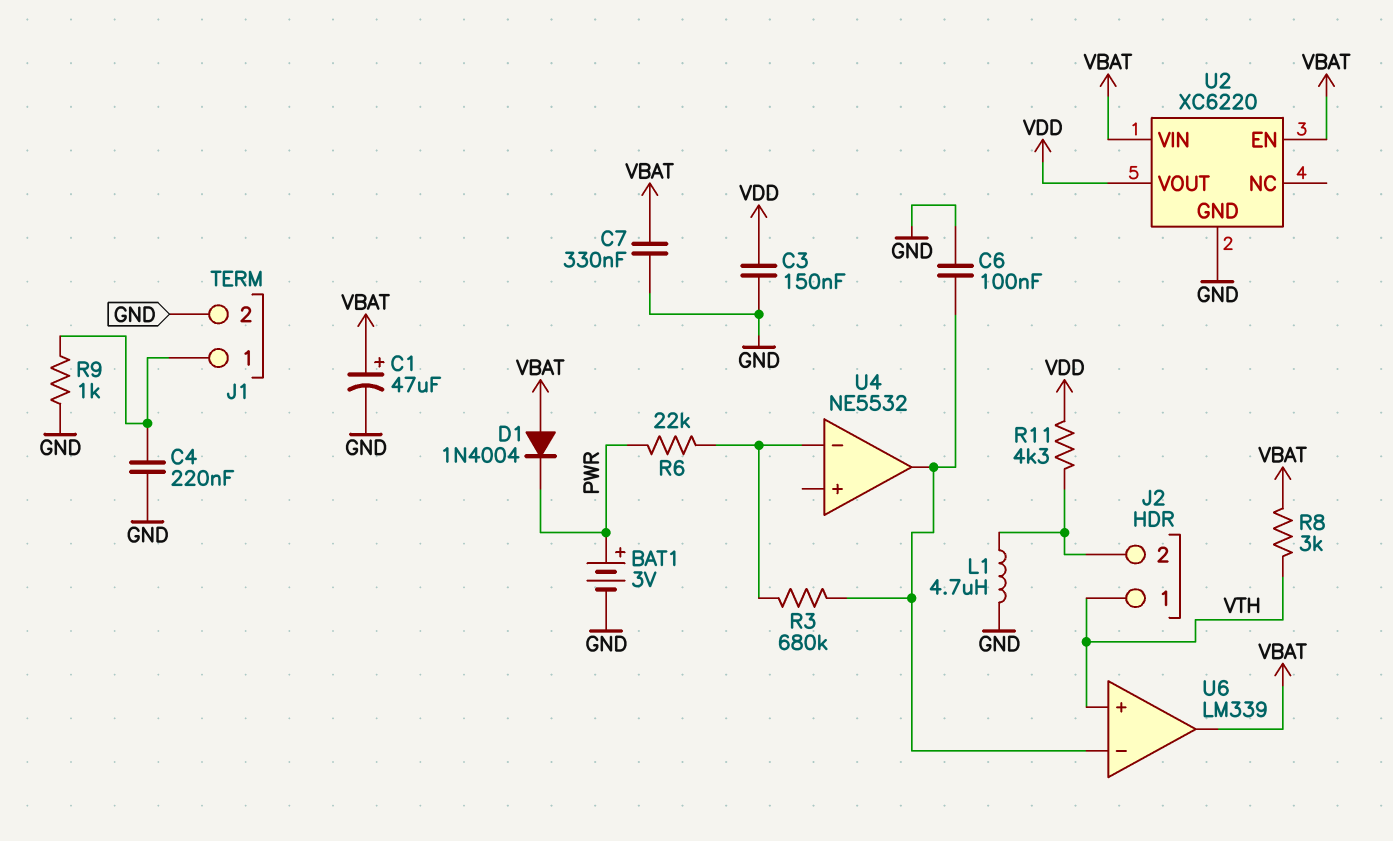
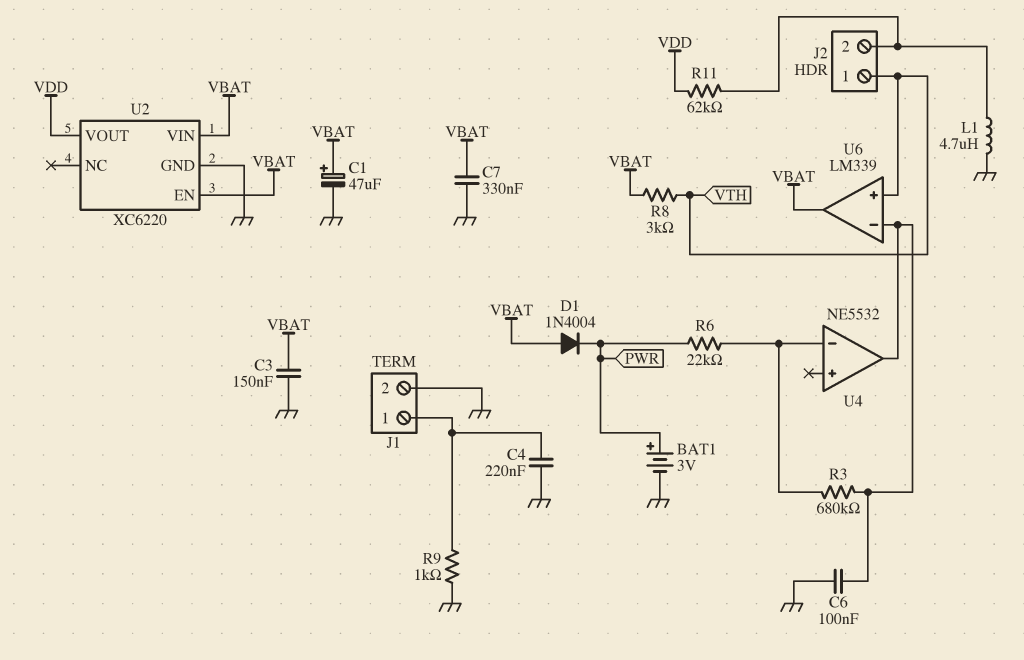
C3: 150nF (GND, VDD) -> 150nF (GND, VBAT)
R11: 4.3k (J2/2, VDD) -> 62k (J2/2, VDD)

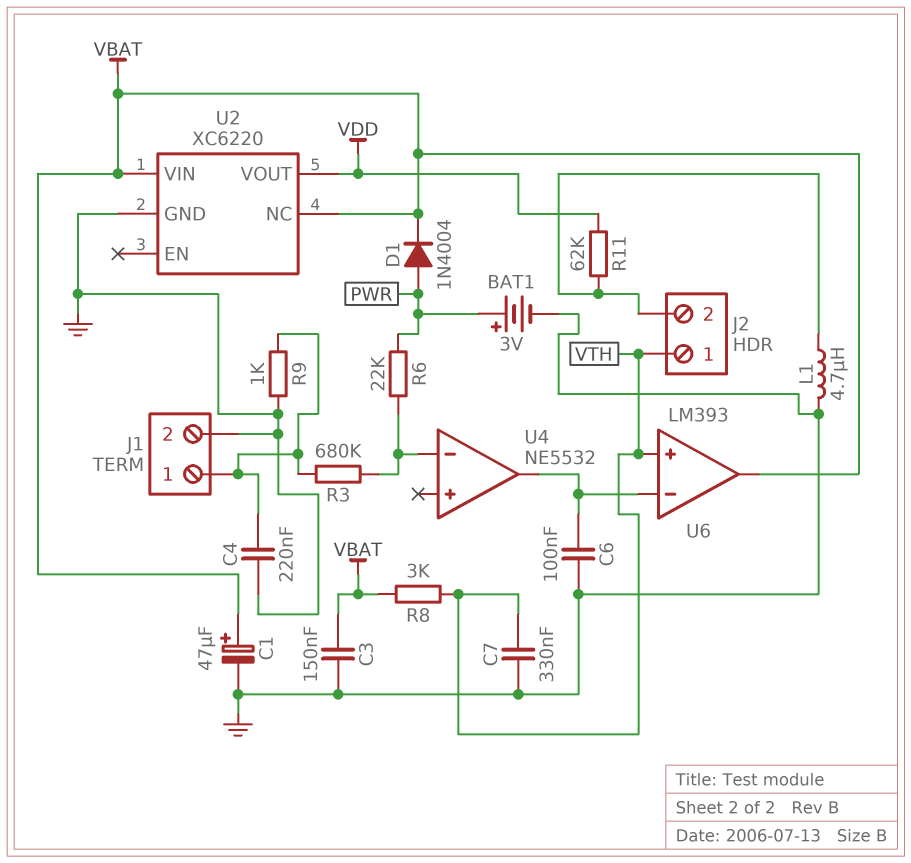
C7: 330nF (GND, VBAT) -> 330nF (GND, VTH)
D1: diode 1N4004 (A VBAT, K PWR) -> diode 1N4004 (A PWR, K VBAT)
R3: 680k (U4/in-, U4/out) -> 680k (J1/1, U4/in-)
U2 pin EN: VBAT -> none
U2 pin NC: none -> VBAT
U6: LM339 -> LM393

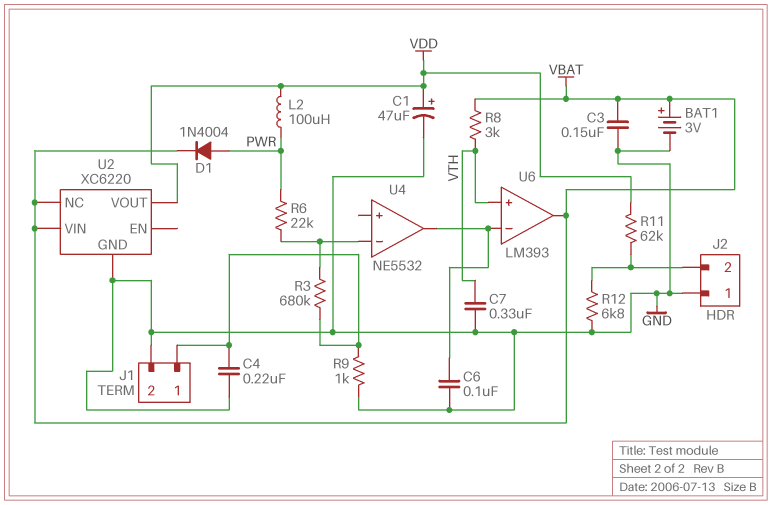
BAT1: 3V (plus PWR, minus GND) -> 3V (plus VBAT, minus GND)
C1: 47uF (plus VBAT, minus GND) -> 47uF (plus VDD, minus GND)
J2 pin 1: VTH -> GND
L1: 4.7uH (GND, J2/2) -> none
L2: none -> 100uH (PWR, VDD)
R12: none -> 6.8k (GND, J2/2)

